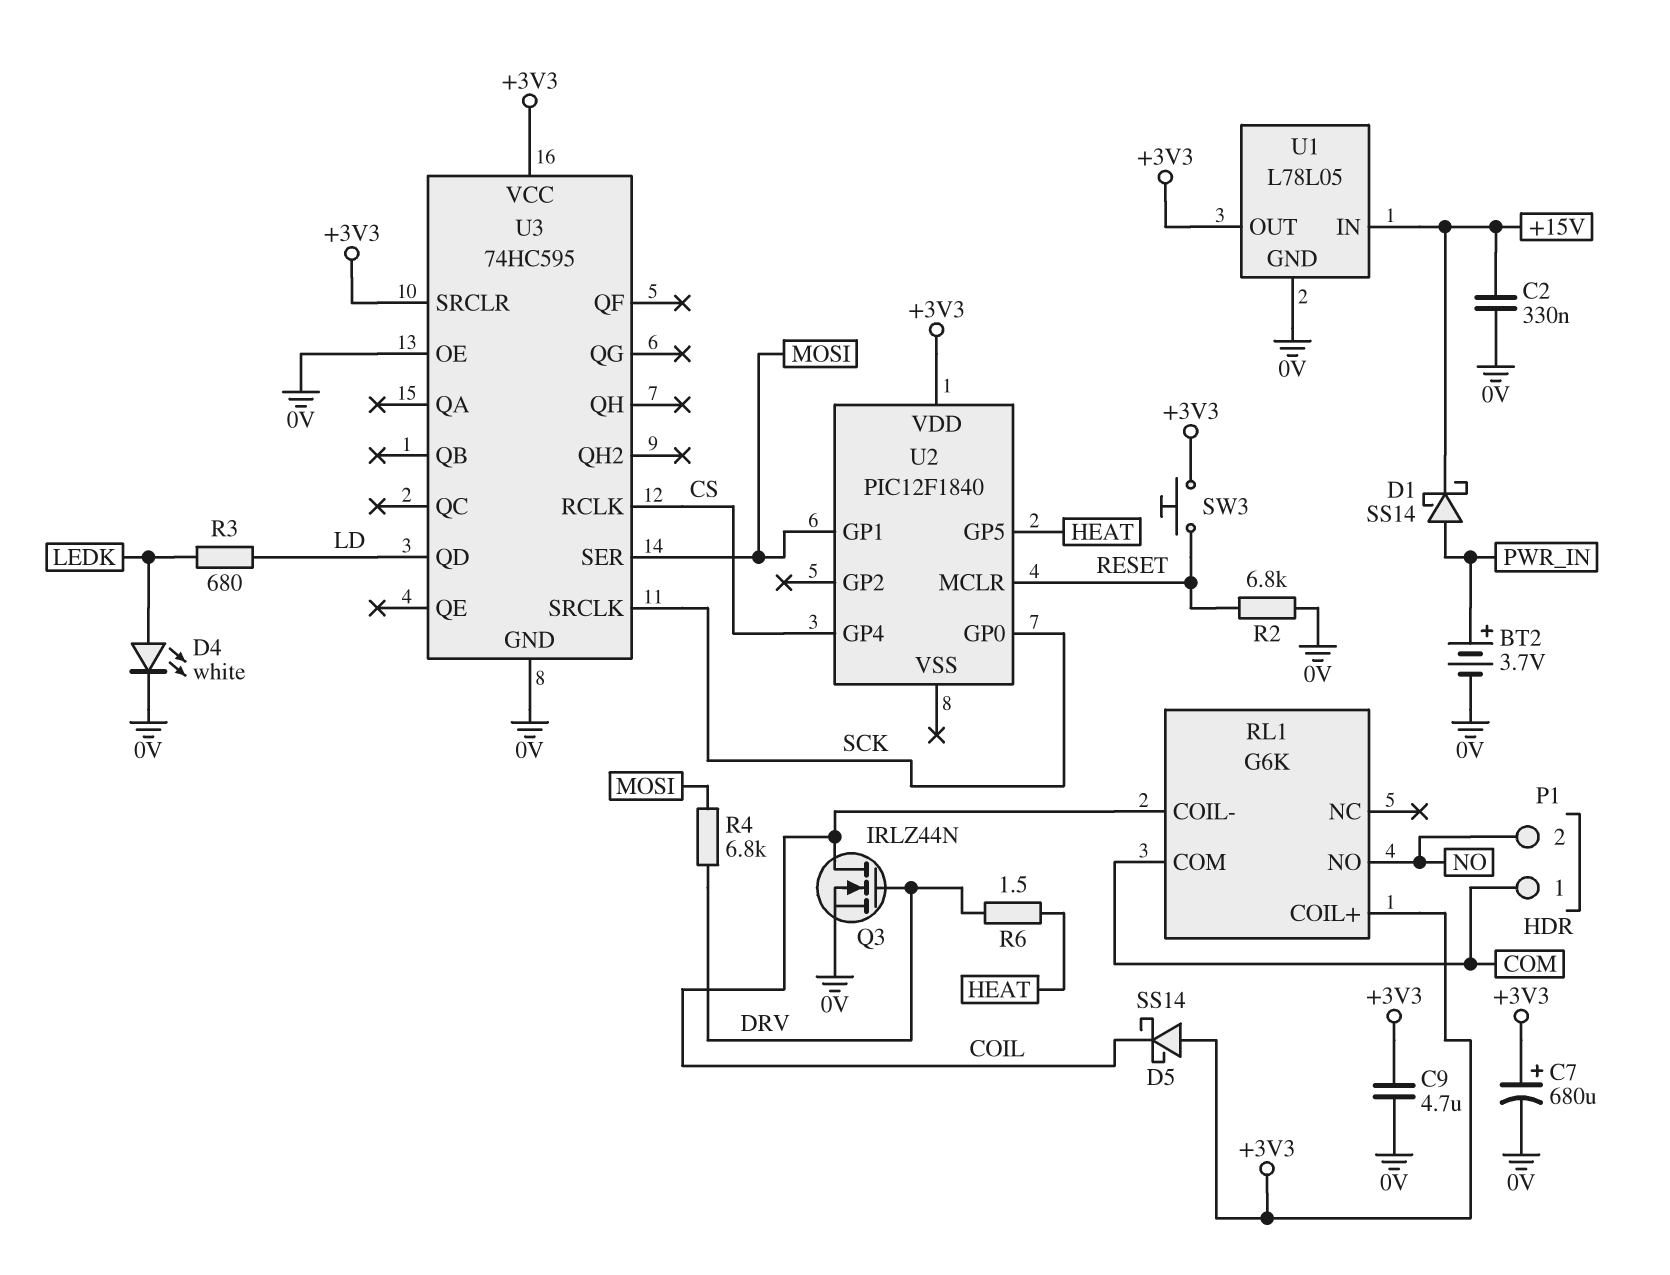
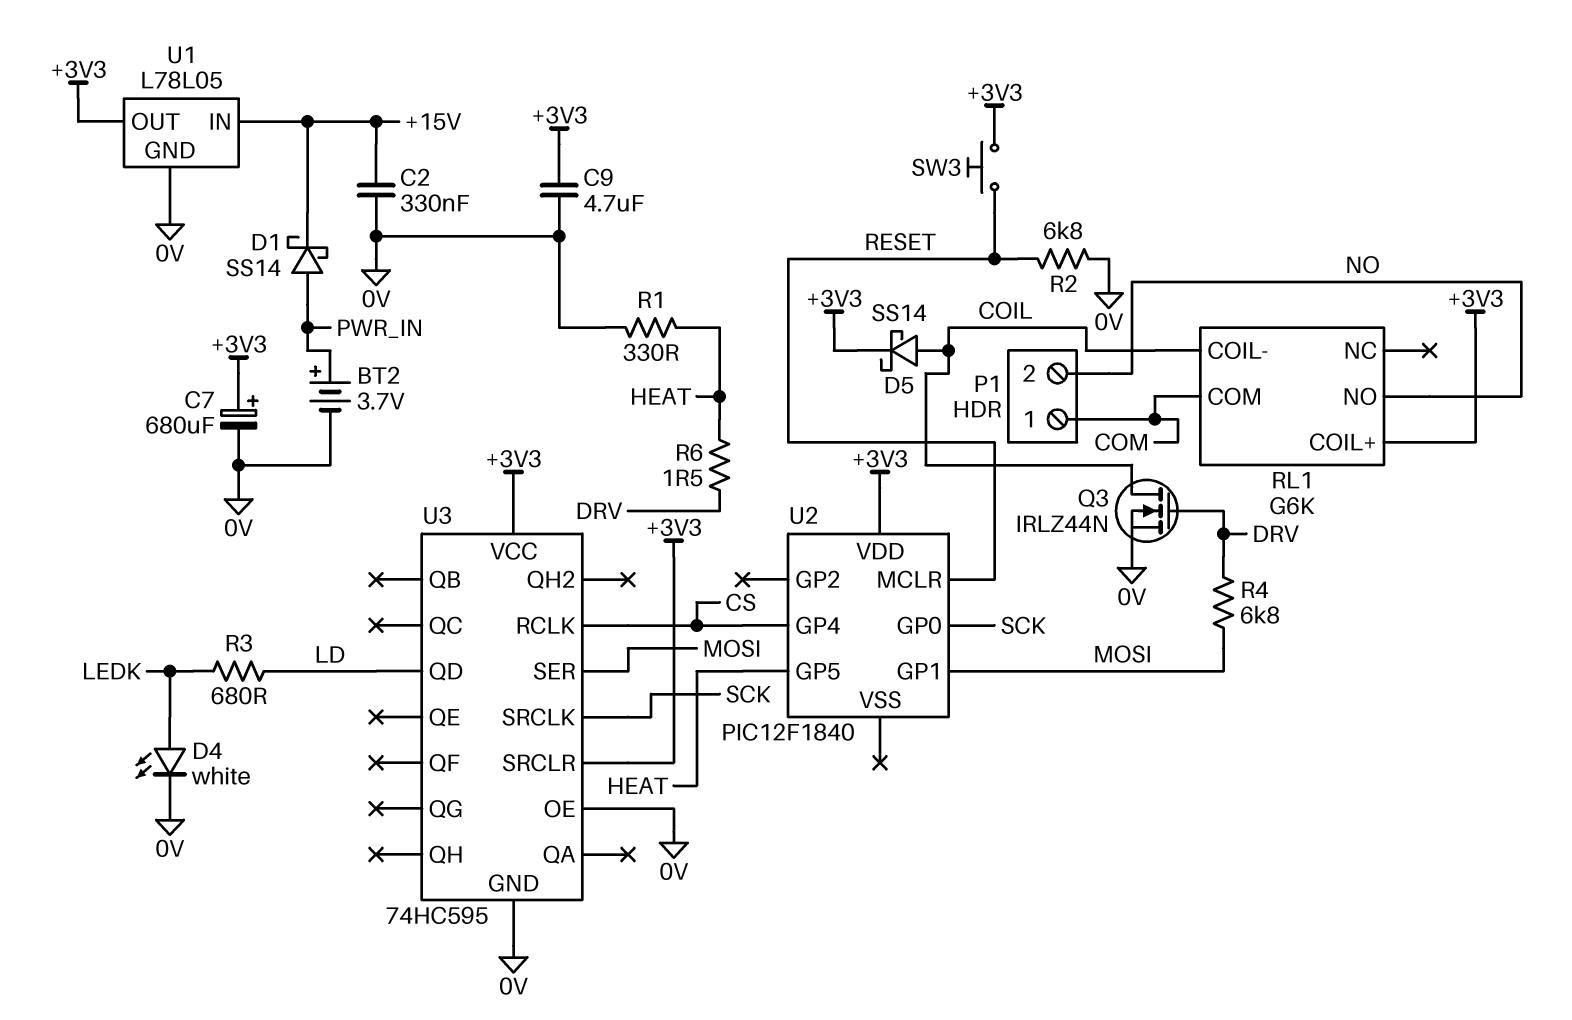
D5: schottky SS14 (A +3V3, K COIL) -> schottky SS14 (A COIL, K +3V3)
R1: none -> 330 (0V, HEAT)

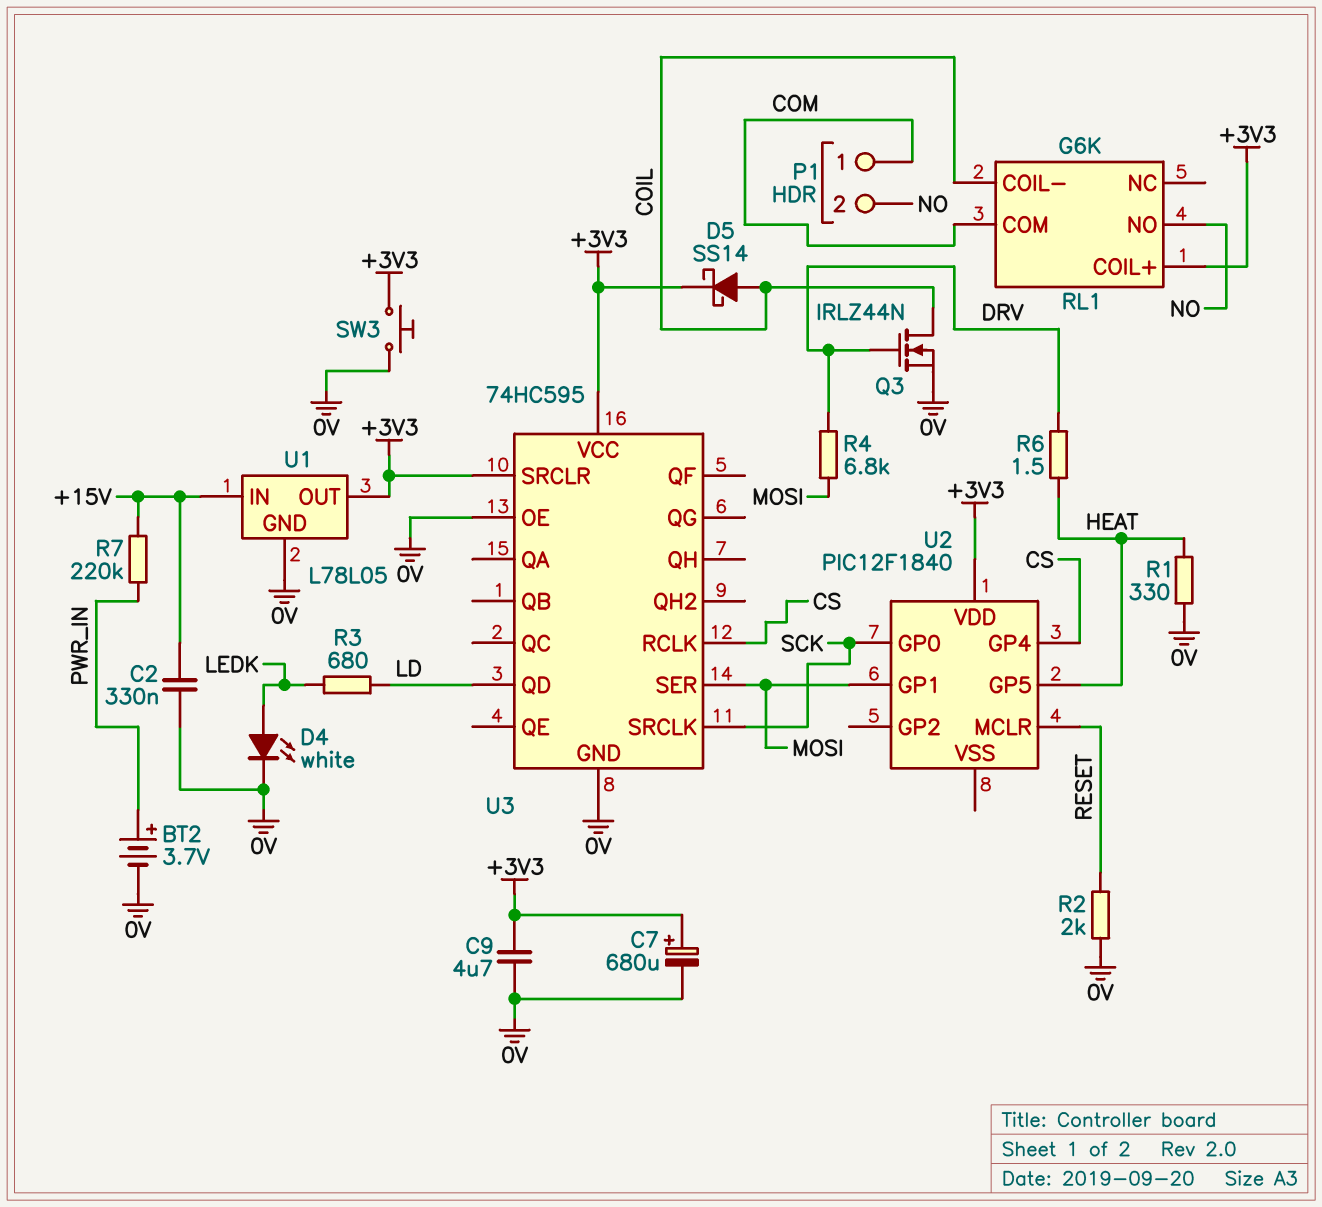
D1: schottky SS14 (A PWR_IN, K +15V) -> none
R2: 6.8k (0V, RESET) -> 2k (0V, RESET)
R7: none -> 220k (+15V, PWR_IN)
SW3: button (+3V3, RESET) -> button (+3V3, 0V)

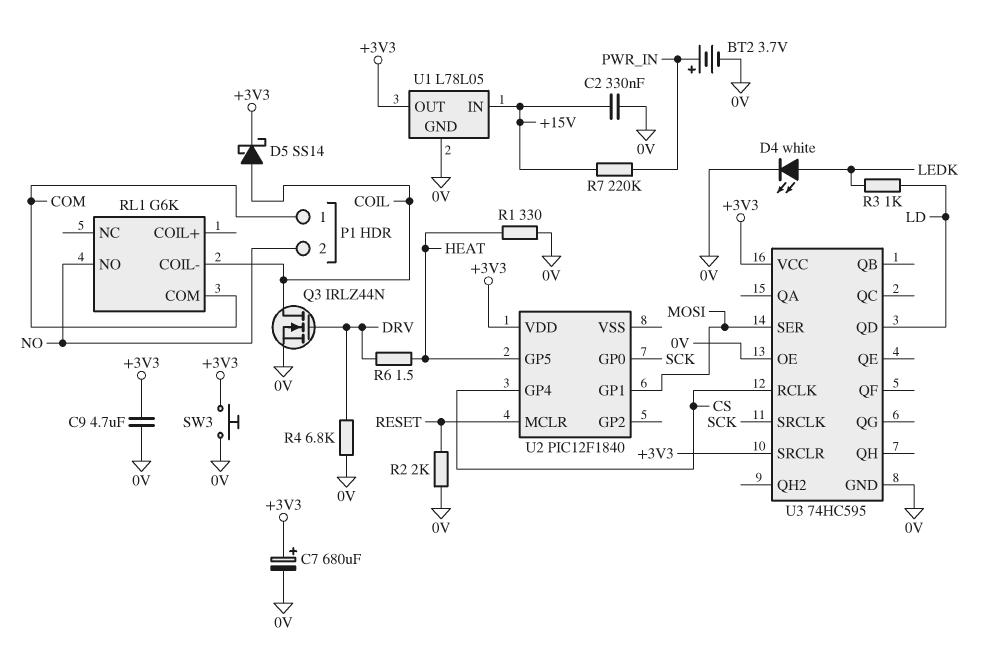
R3: 680 (LD, LEDK) -> 1k (LD, LEDK)
R4: 6.8k (DRV, MOSI) -> 6.8k (0V, DRV)
RL1 pin COIL+: +3V3 -> none

